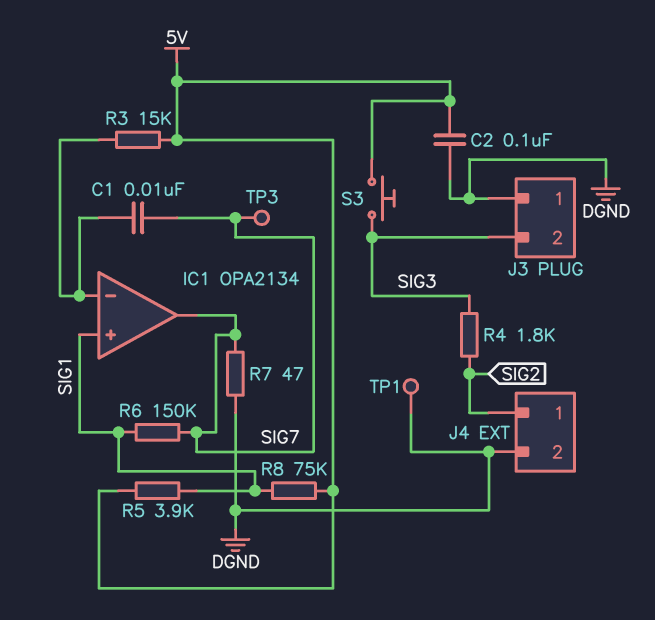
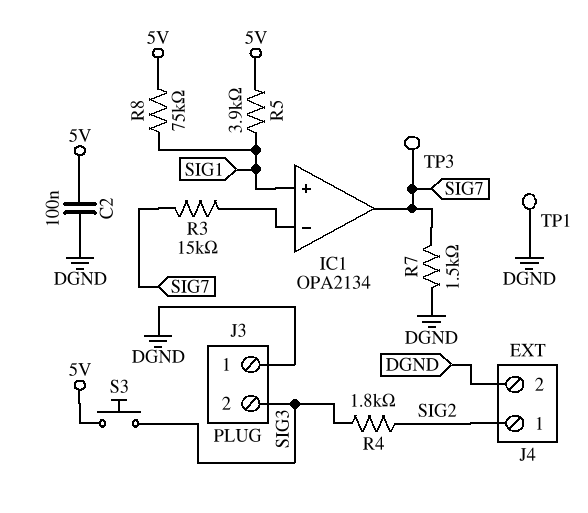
C1: 10nF (IC1/in-, SIG7) -> none
R3: 15k (5V, IC1/in-) -> 15k (IC1/in-, SIG7)
R6: 150k (SIG1, SIG7) -> none
R7: 47 (DGND, SIG7) -> 1.5k (DGND, SIG7)

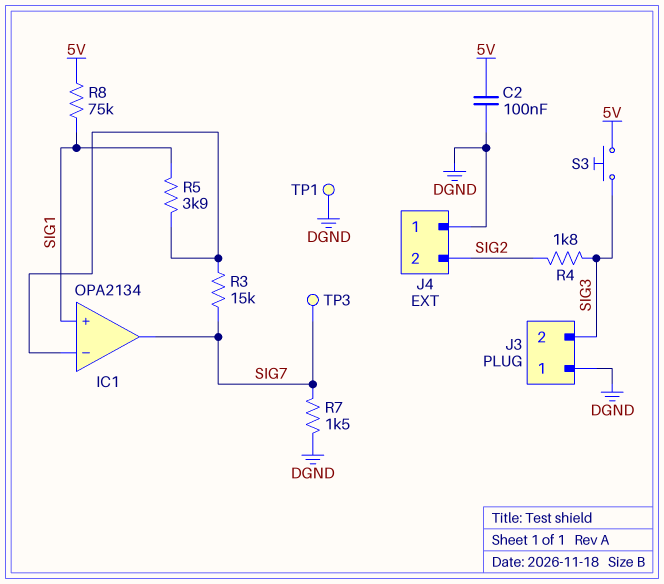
J4 pin 1: SIG2 -> DGND
J4 pin 2: DGND -> SIG2
R5: 3.9k (5V, SIG1) -> 3.9k (IC1/in-, SIG1)

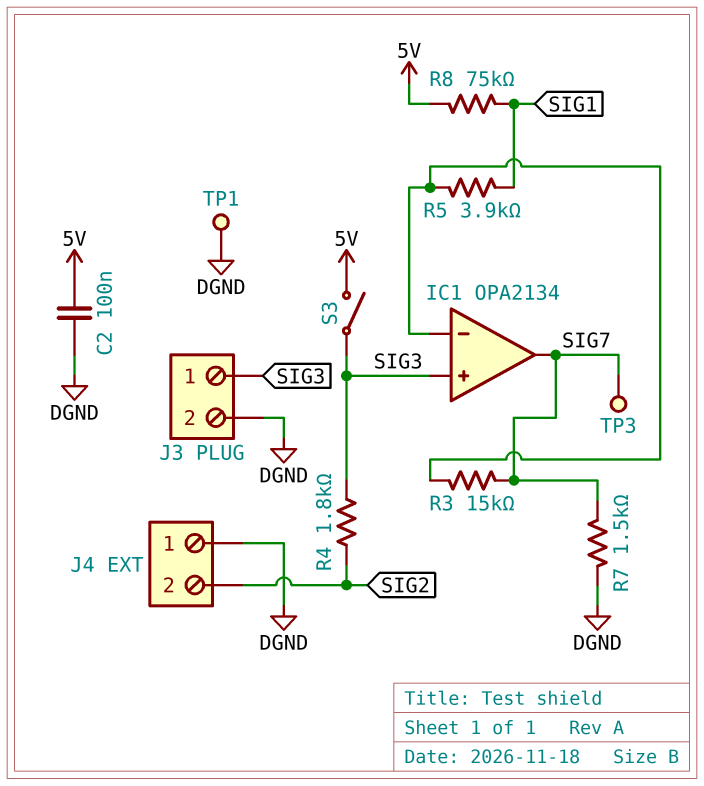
IC1 pin in+: SIG1 -> SIG3
J3 pin 1: DGND -> SIG3
J3 pin 2: SIG3 -> DGND
S3: button (5V, SIG3) -> switch (5V, SIG3)

